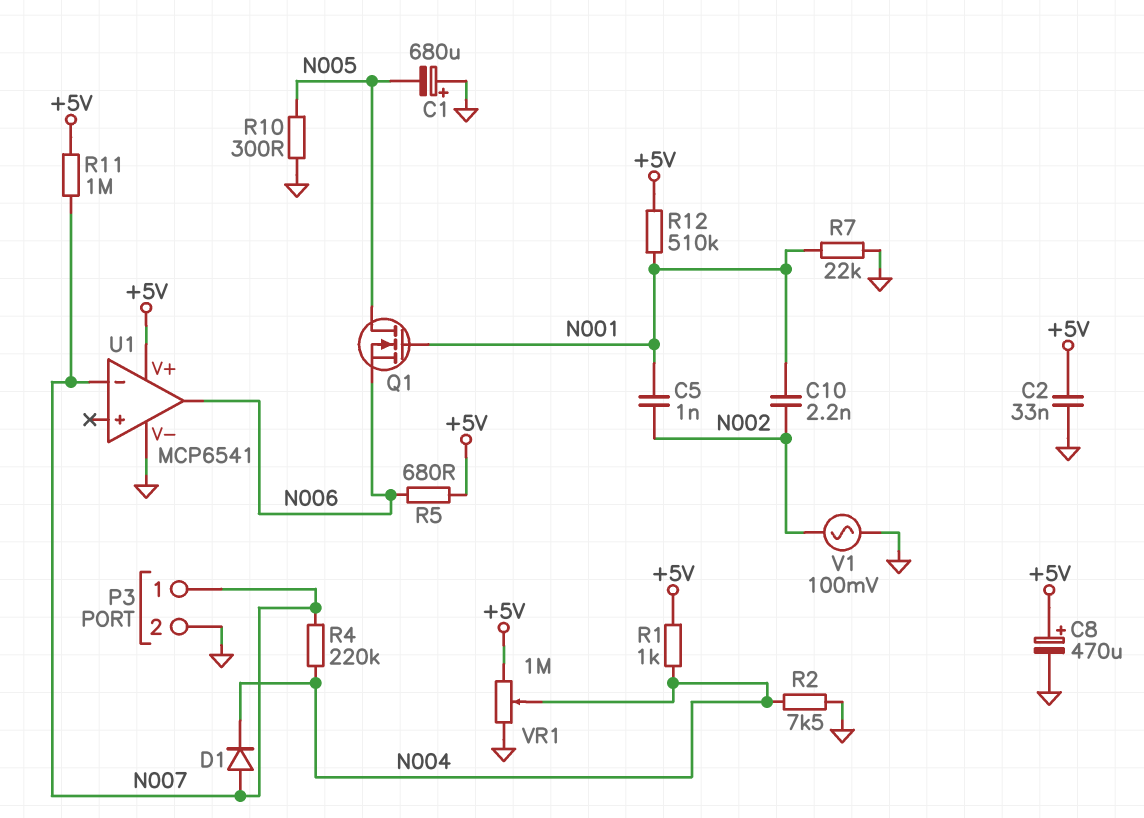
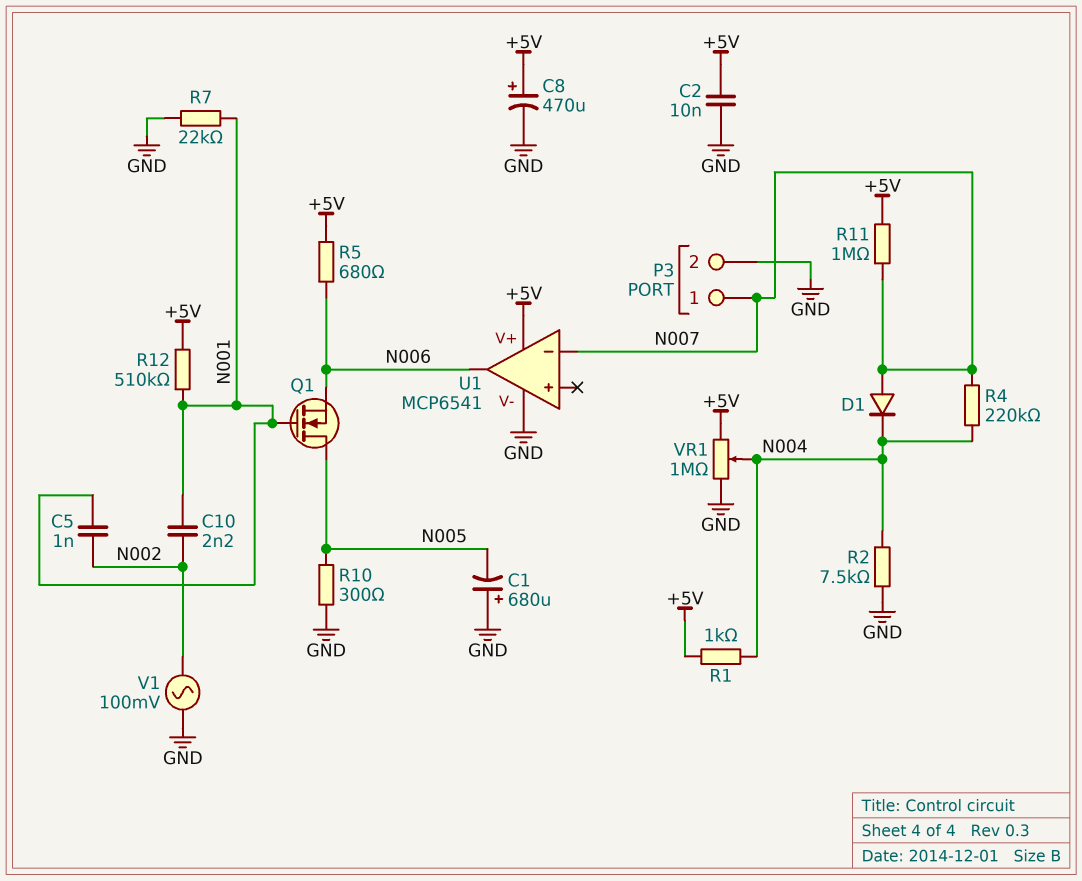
C2: 33nF (+5V, GND) -> 10nF (+5V, GND)

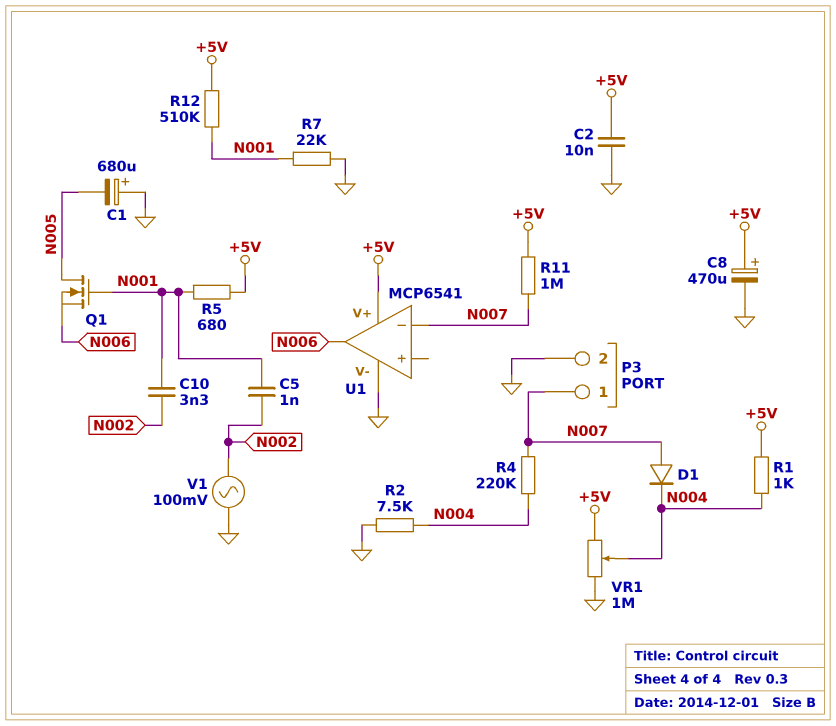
C10: 2.2nF (N001, N002) -> 3.3nF (N001, N002)
R5: 680 (+5V, N006) -> 680 (+5V, N001)
R10: 300 (GND, N005) -> none

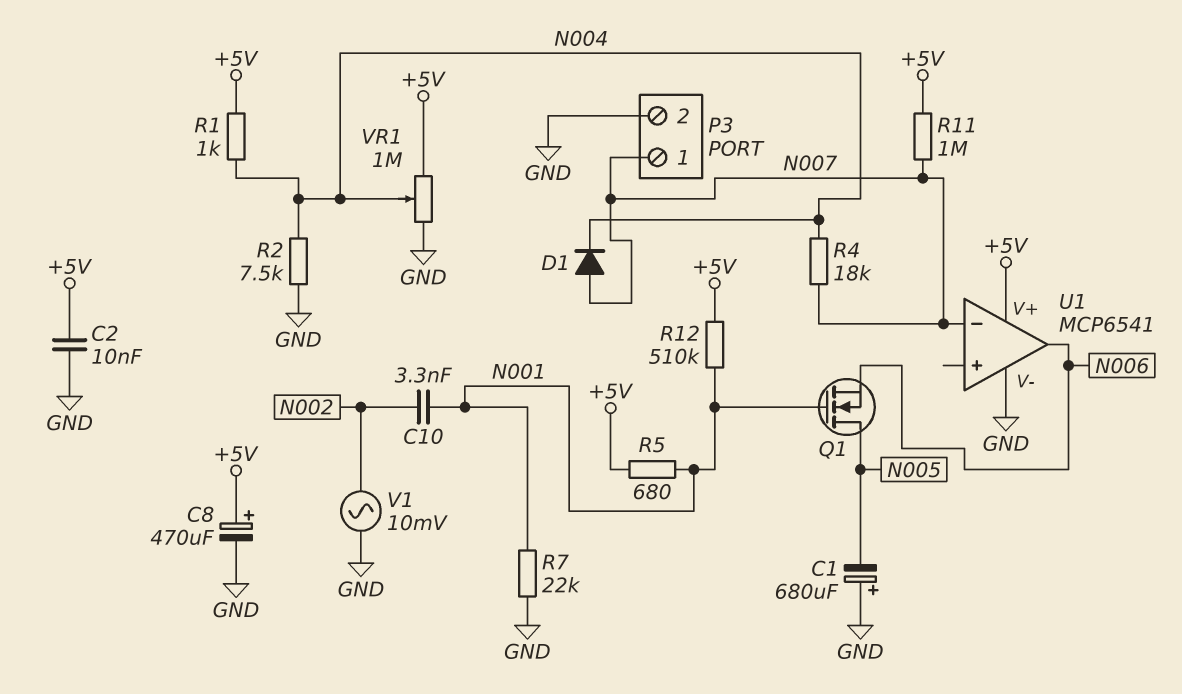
C5: 1nF (N001, N002) -> none
R4: 220k (N004, N007) -> 18k (N004, N007)
V1: AC 100mV (GND, N002) -> AC 10mV (GND, N002)

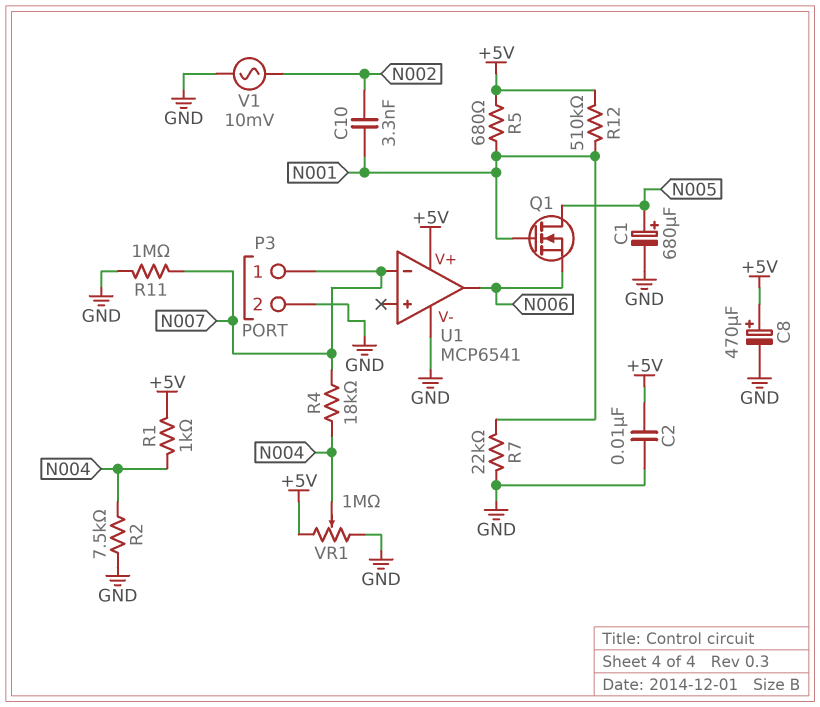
C1: 680uF (plus GND, minus N005) -> 680uF (plus N005, minus GND)
D1: diode (A N007, K N004) -> none
R11: 1M (+5V, N007) -> 1M (GND, N007)

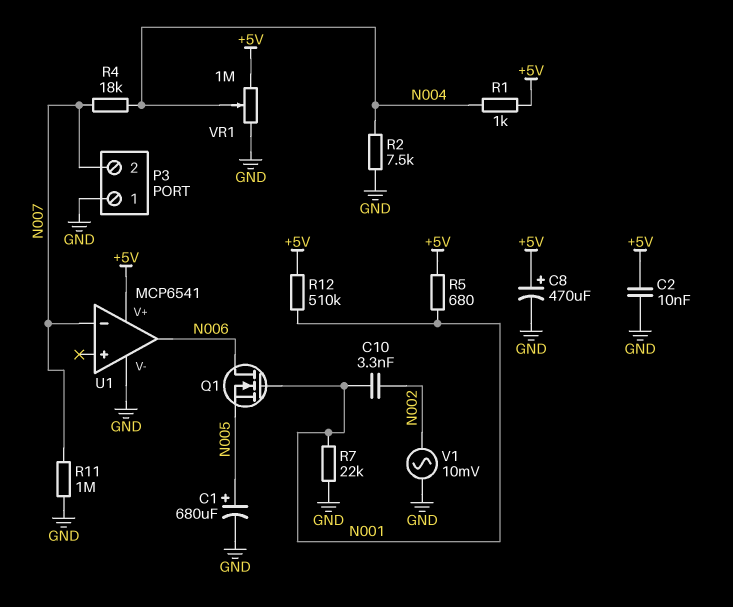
P3 pin 1: N007 -> GND
P3 pin 2: GND -> N007
Q1: NMOS (G N001, D N005, S N006) -> NMOS (G N001, D N006, S N005)

